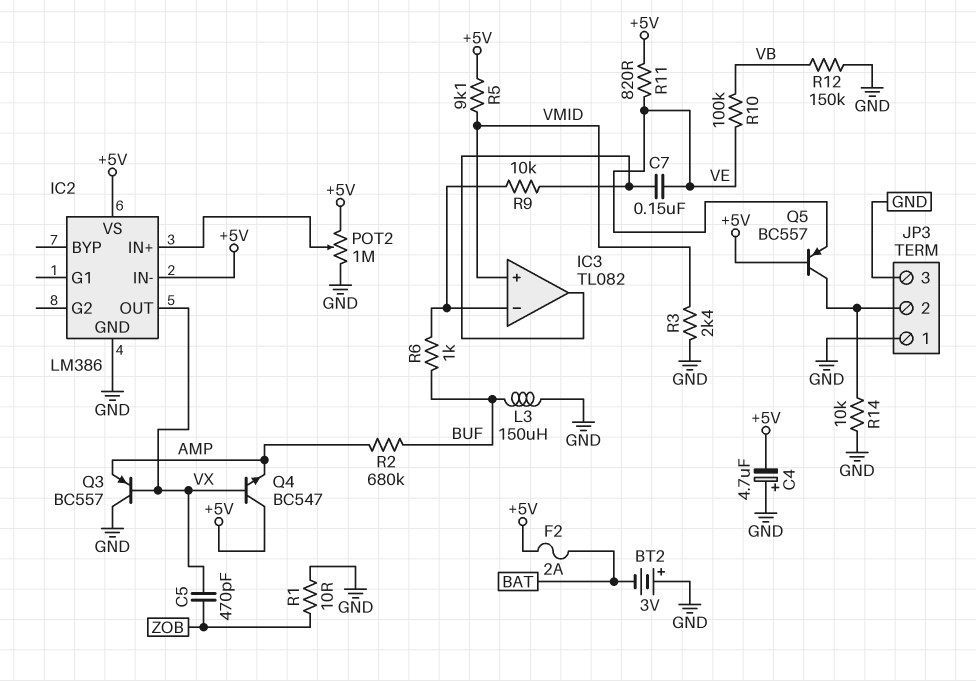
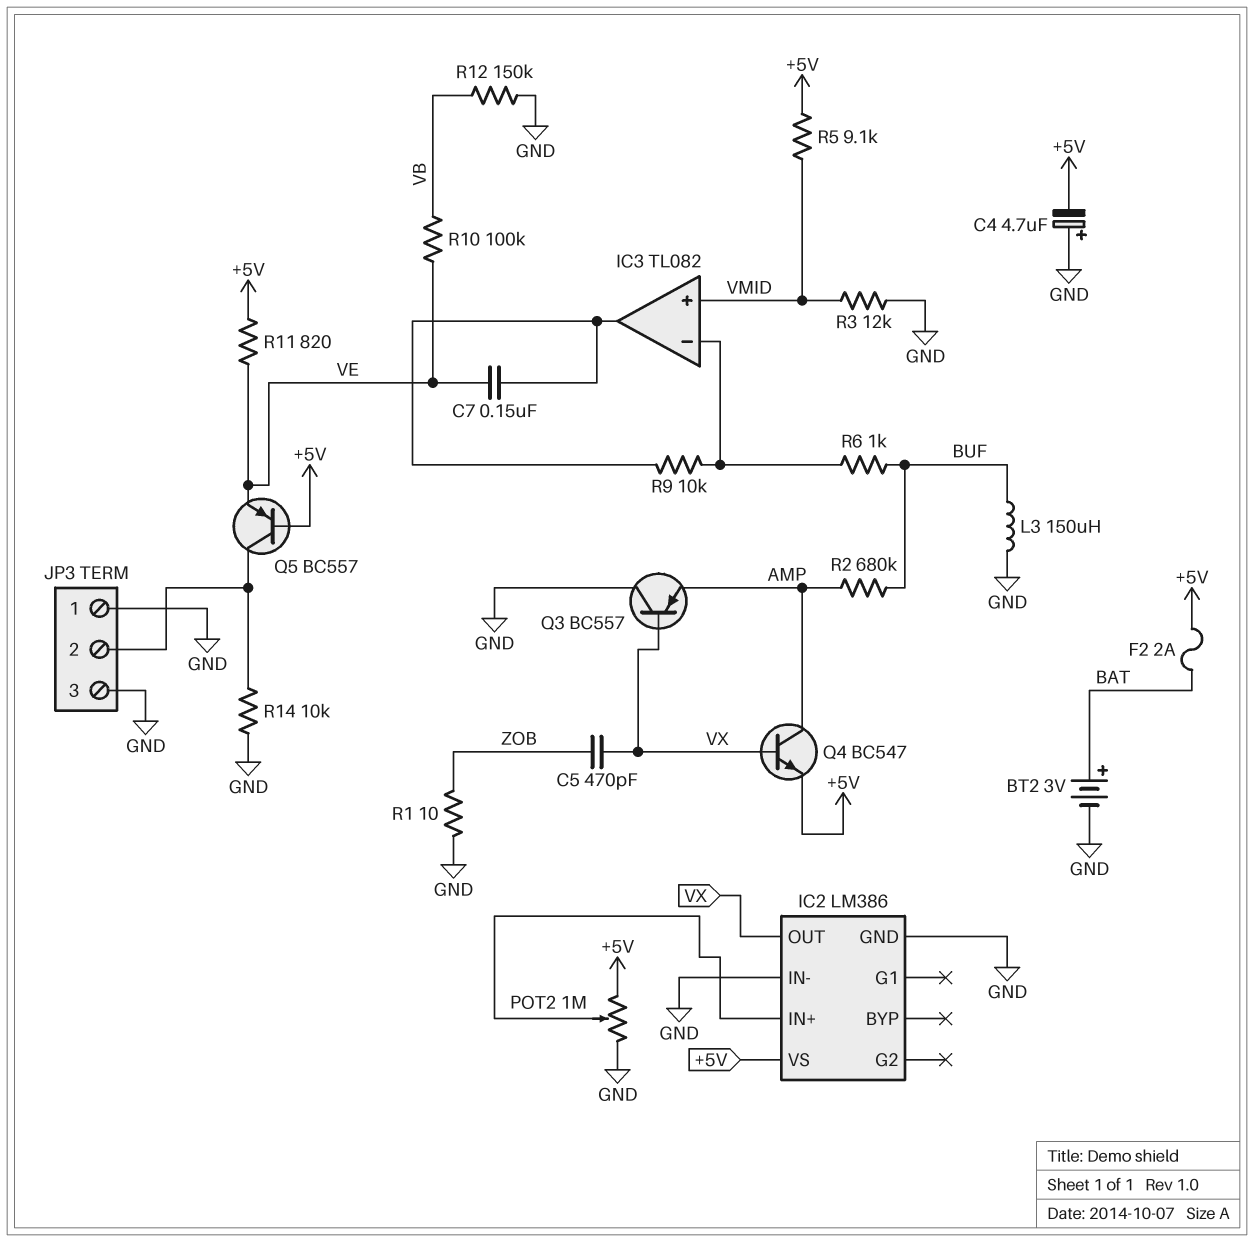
BT2: 3V (plus GND, minus BAT) -> 3V (plus BAT, minus GND)
IC2 pin IN-: +5V -> GND
Q4: NPN BC547 (B VX, C +5V, E AMP) -> NPN BC547 (B VX, C AMP, E +5V)
R3: 2.4k (GND, VMID) -> 12k (GND, VMID)

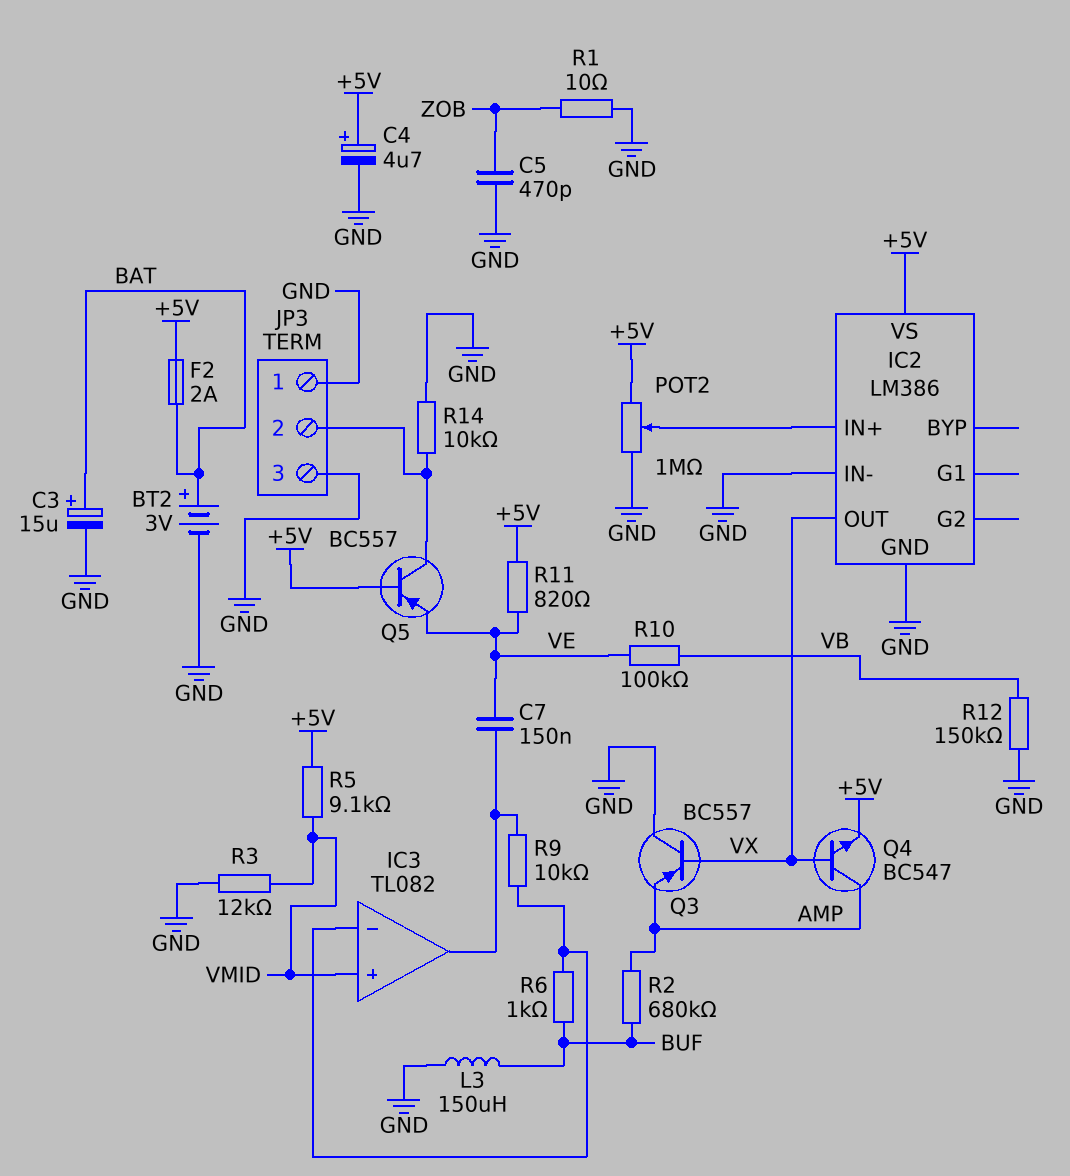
C3: none -> 15uF (plus BAT, minus GND)
C4: 4.7uF (plus GND, minus +5V) -> 4.7uF (plus +5V, minus GND)
C5: 470pF (VX, ZOB) -> 470pF (GND, ZOB)

